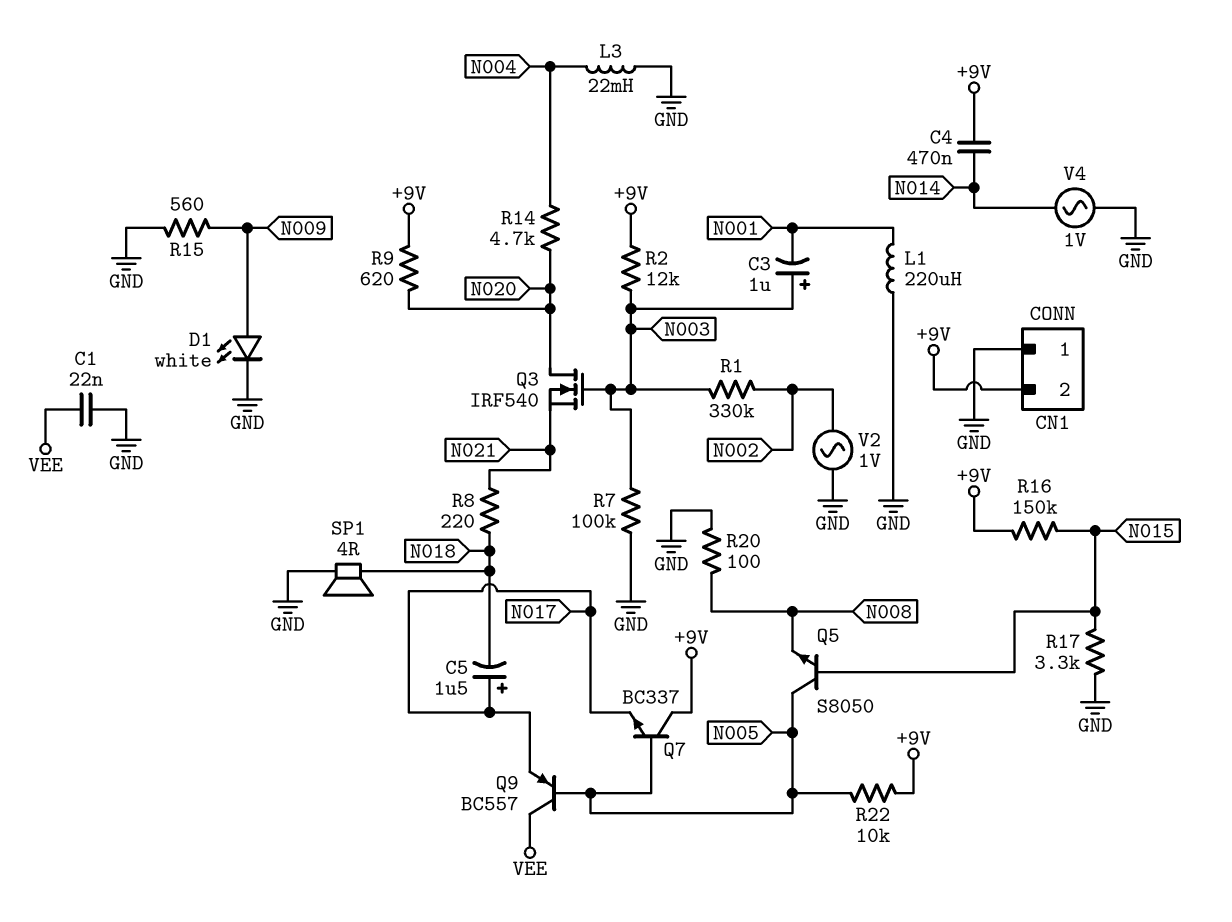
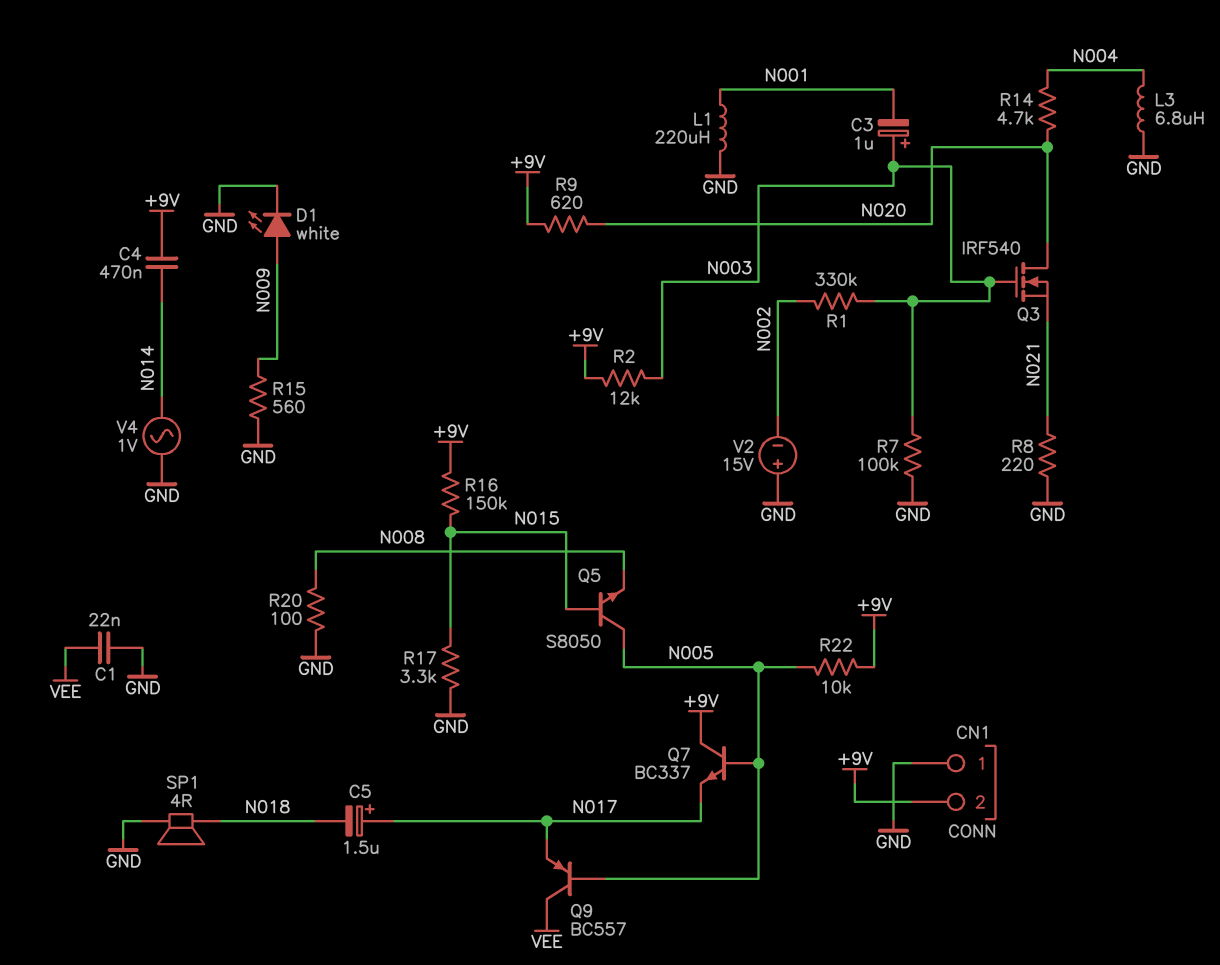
L3: 22mH (GND, N004) -> 6.8uH (GND, N004)
R8: 220 (N018, N021) -> 220 (GND, N021)
V2: AC 1V (GND, N002) -> 15V (plus GND, minus N002)

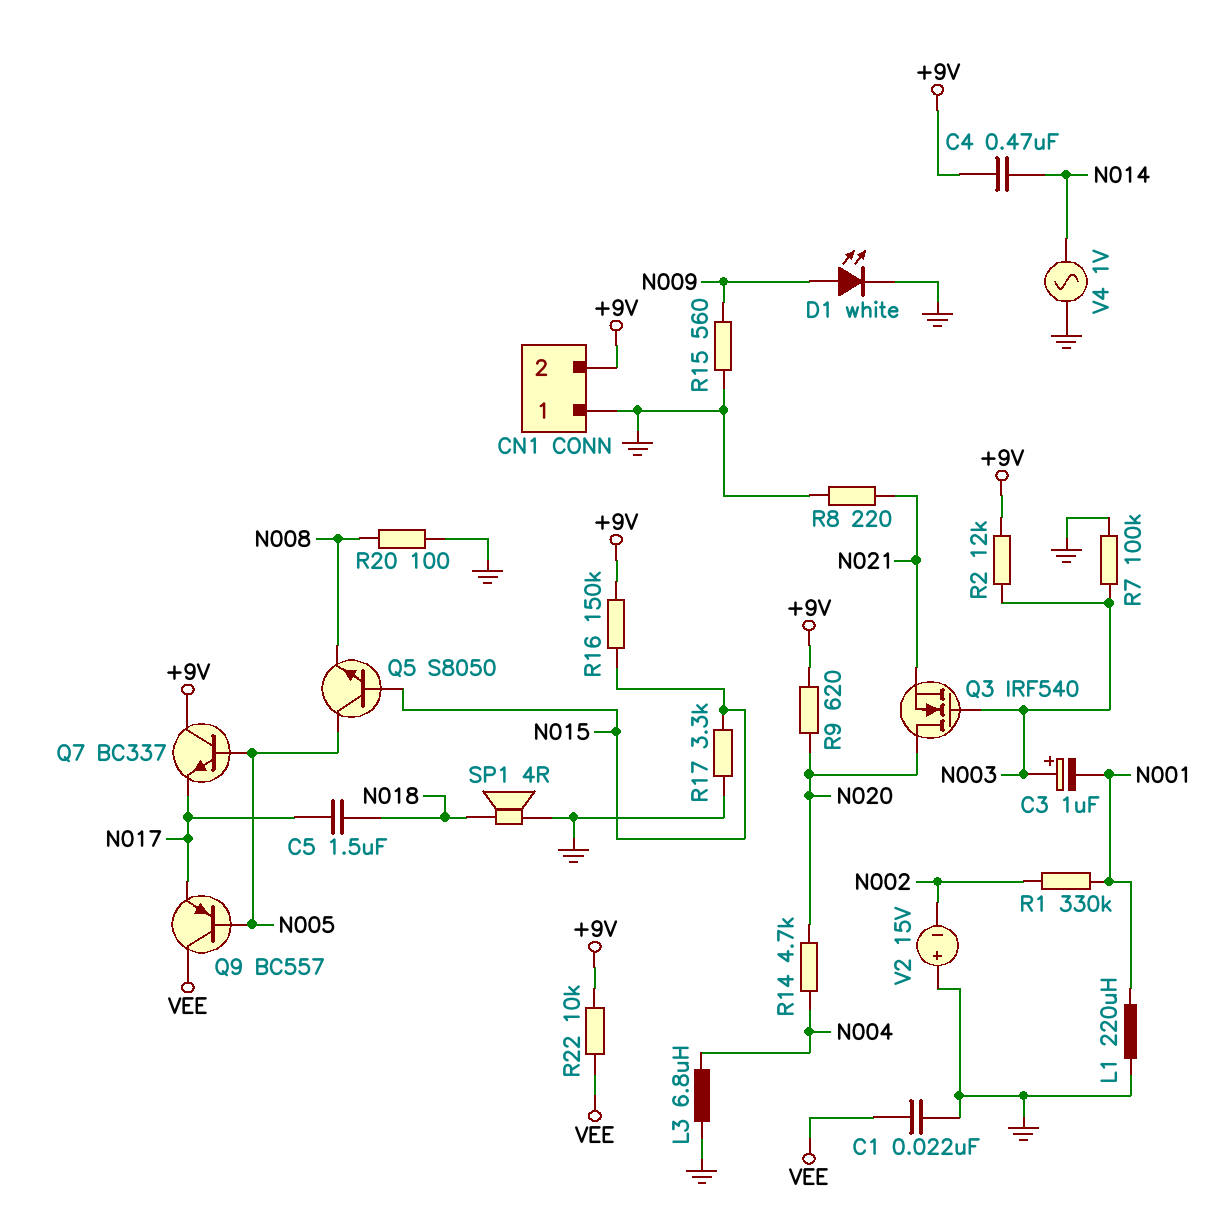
C5: 1.5uF (plus N017, minus N018) -> 1.5uF (N017, N018)
R1: 330k (N002, N003) -> 330k (N001, N002)
R22: 10k (+9V, N005) -> 10k (+9V, VEE)

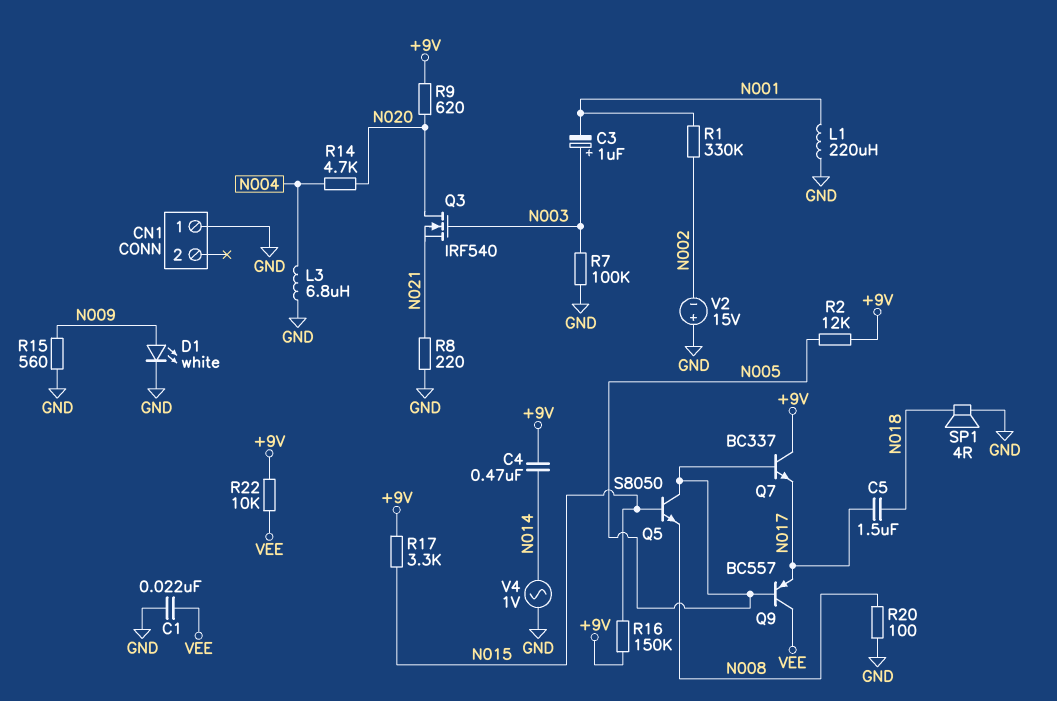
CN1 pin 2: +9V -> none
R2: 12k (+9V, N003) -> 12k (+9V, N005)
R17: 3.3k (GND, N015) -> 3.3k (+9V, N015)

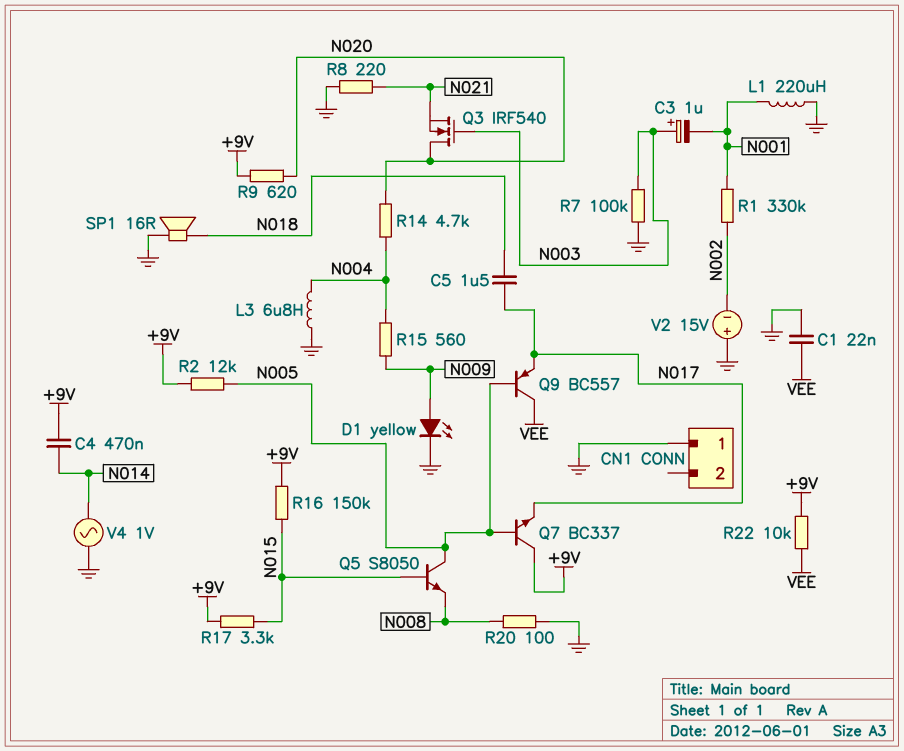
D1: LED white (A N009, K GND) -> LED yellow (A N009, K GND)
R15: 560 (GND, N009) -> 560 (N004, N009)
SP1: speaker 4R (GND, N018) -> speaker 16R (GND, N018)

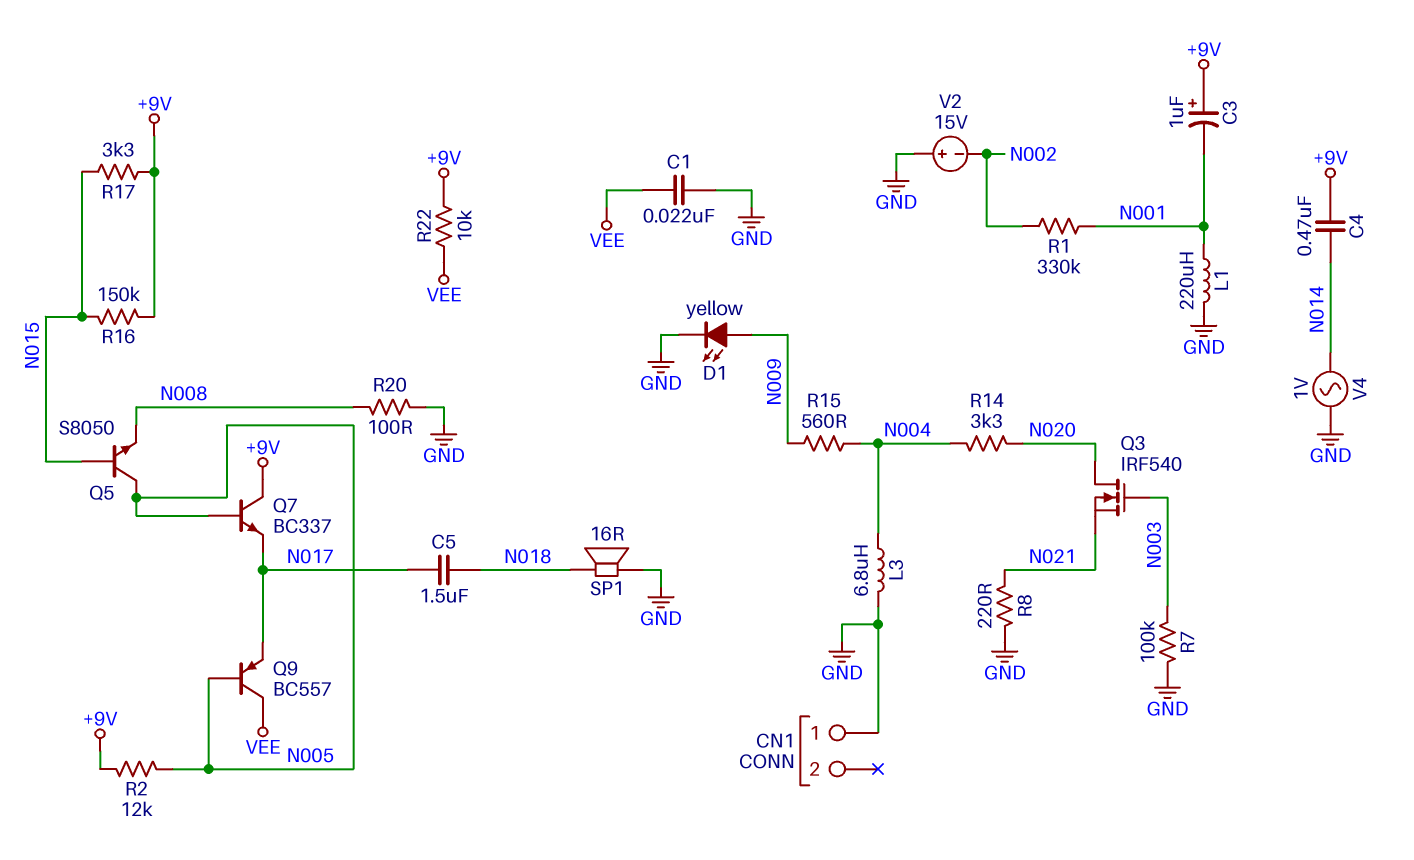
C3: 1uF (plus N003, minus N001) -> 1uF (plus +9V, minus N001)
R9: 620 (+9V, N020) -> none
R14: 4.7k (N004, N020) -> 3.3k (N004, N020)

